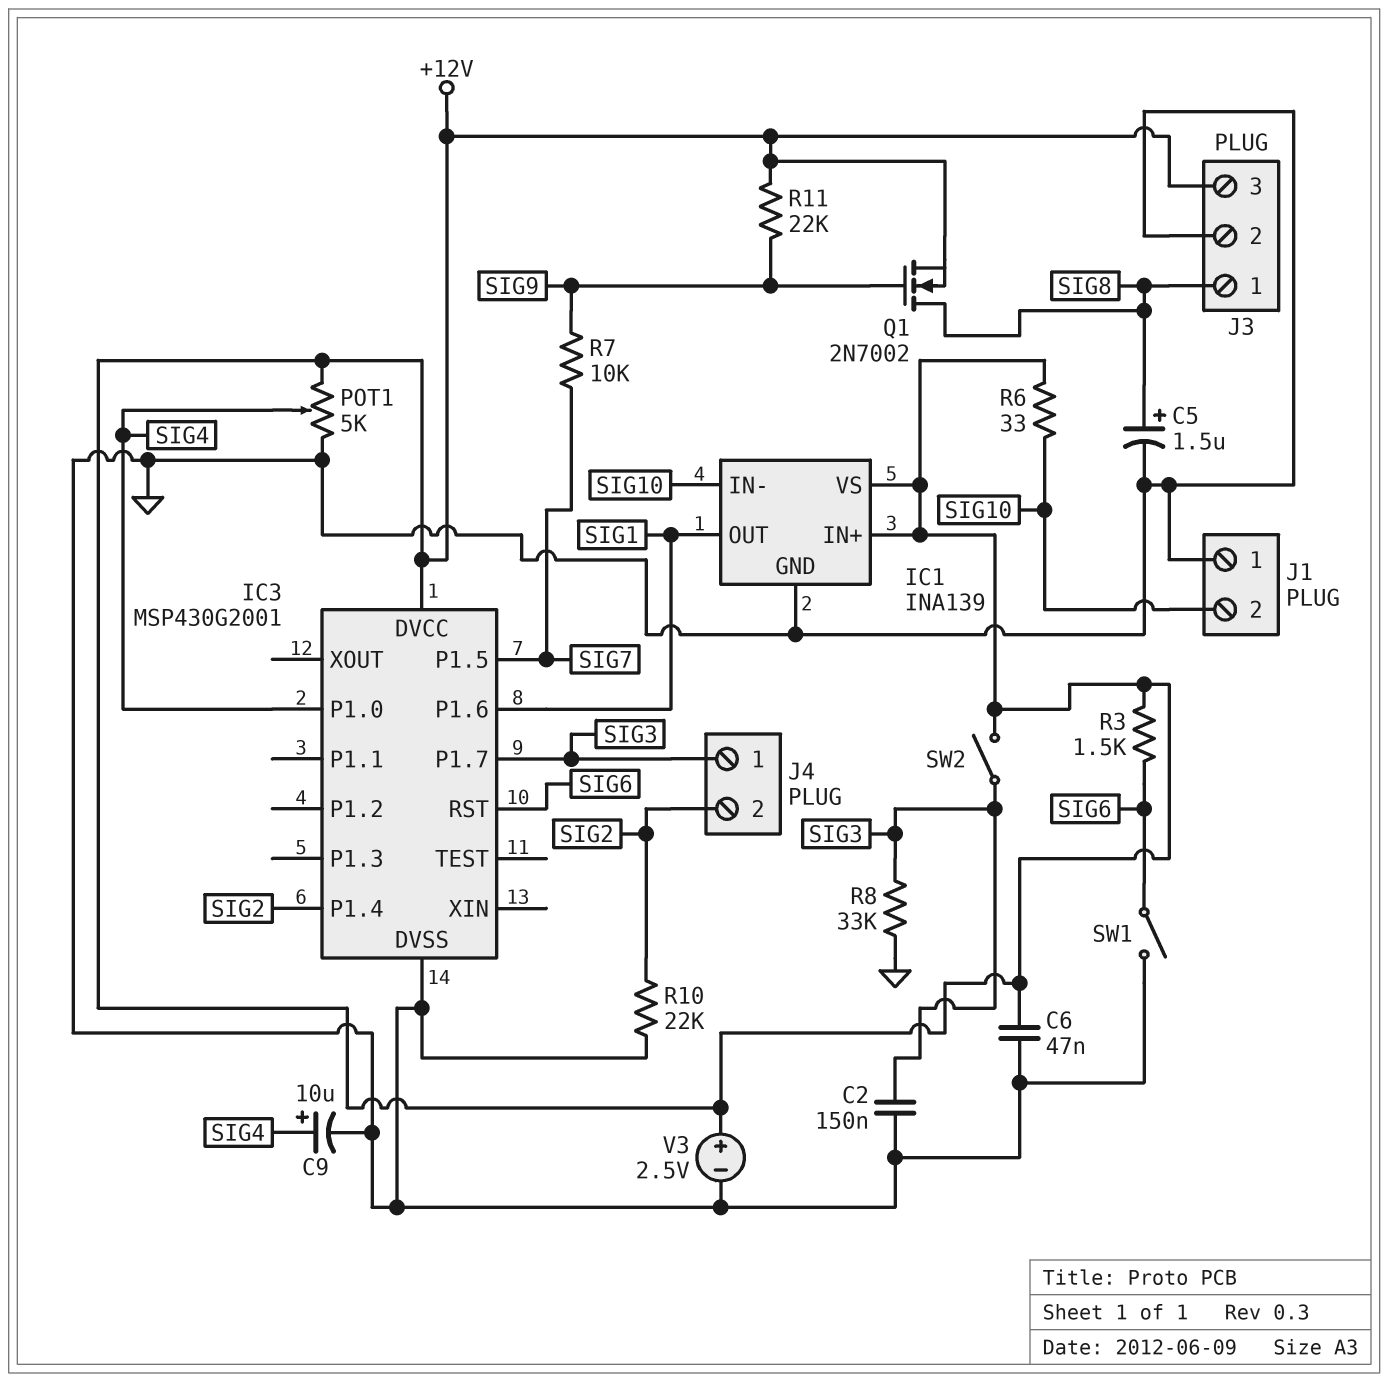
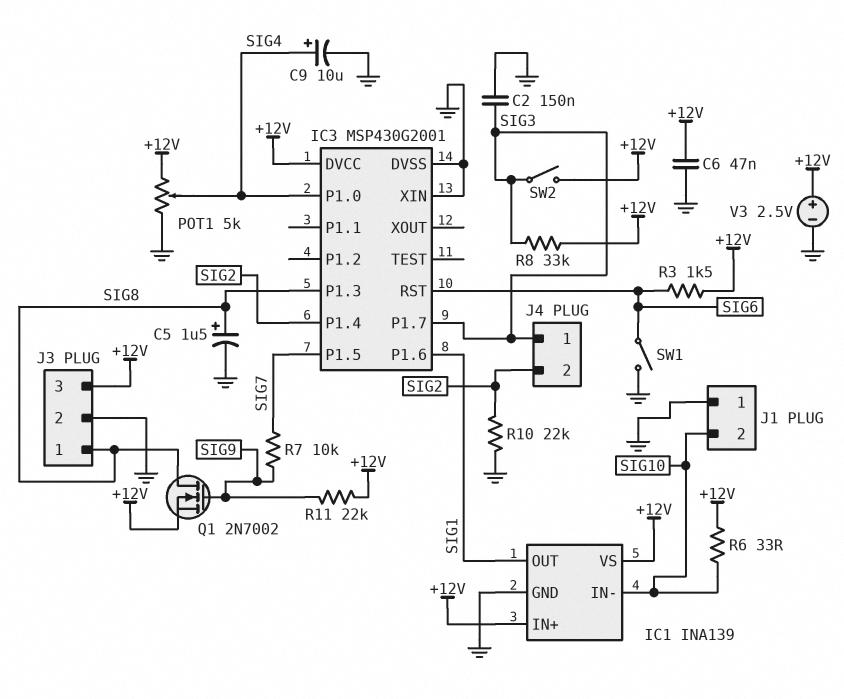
IC3 pin P1.3: none -> SIG8
IC3 pin XIN: none -> GND
R8: 33k (GND, SIG3) -> 33k (+12V, SIG3)

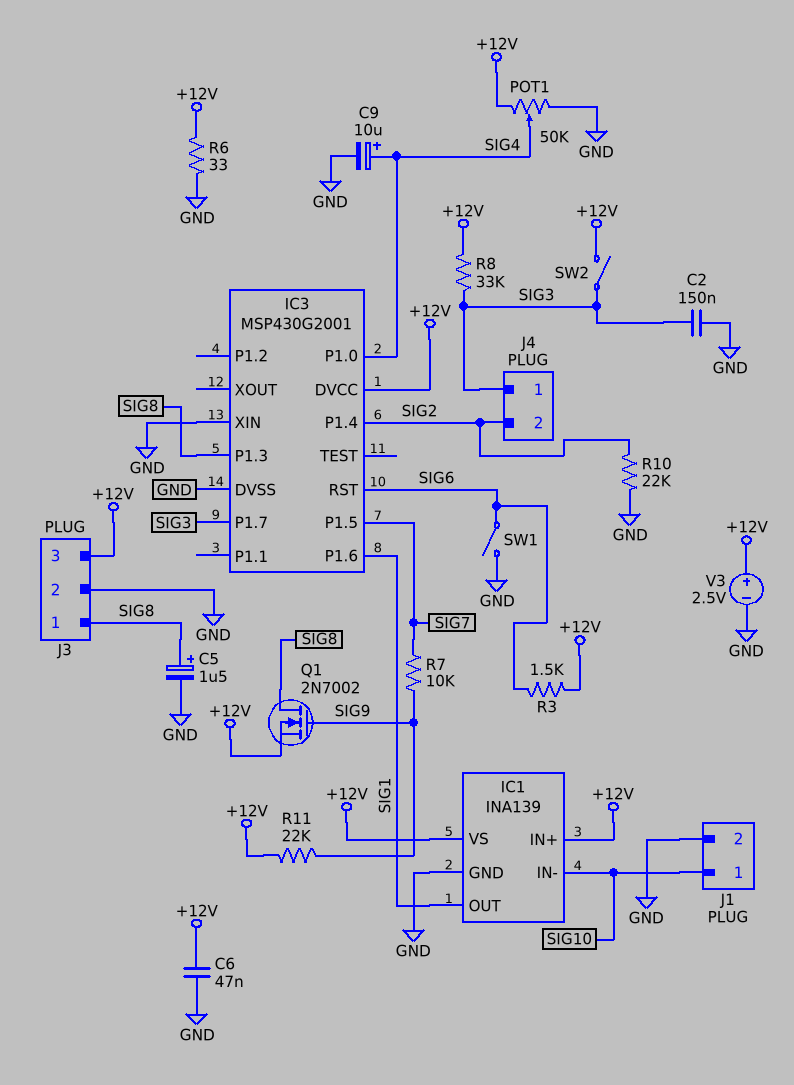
J1 pin 1: GND -> SIG10
J1 pin 2: SIG10 -> GND
POT1: 5k (+12V, GND, wiper SIG4) -> 50k (+12V, GND, wiper SIG4)
R6: 33 (+12V, SIG10) -> 33 (+12V, GND)

